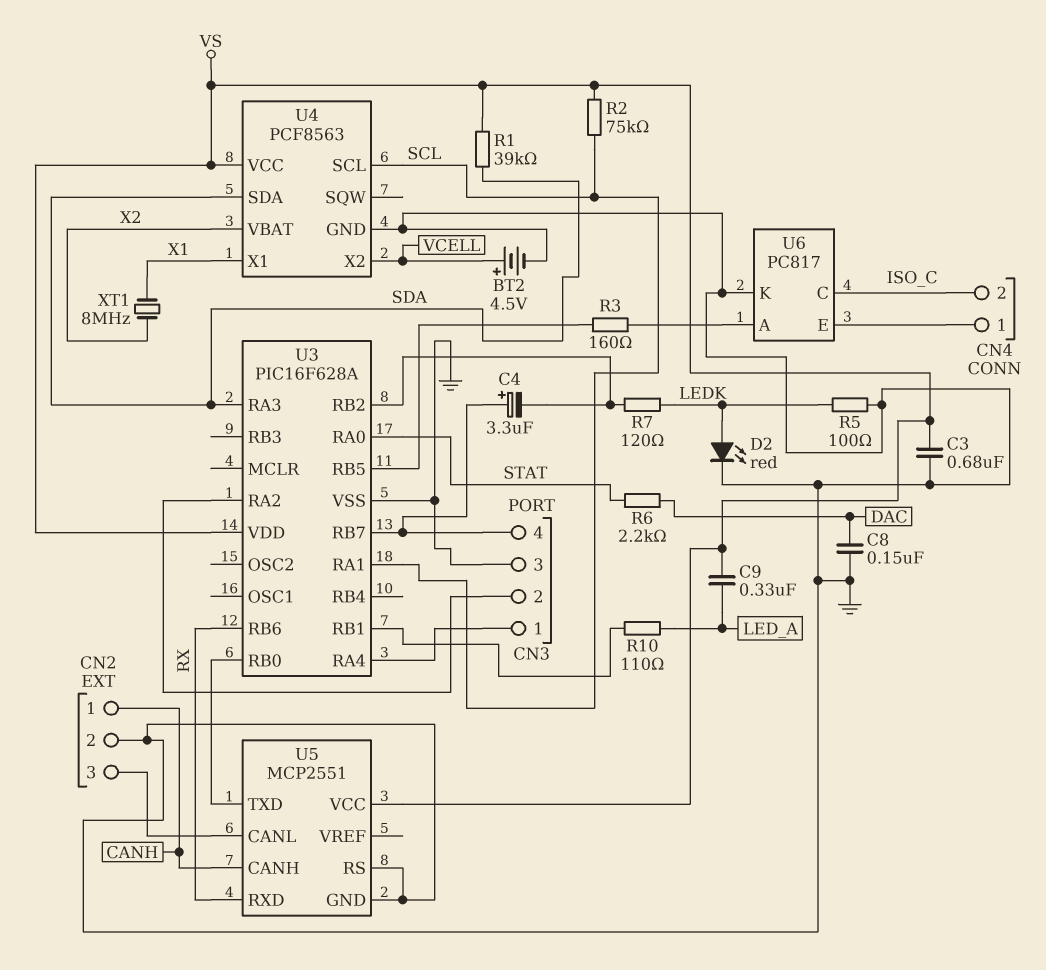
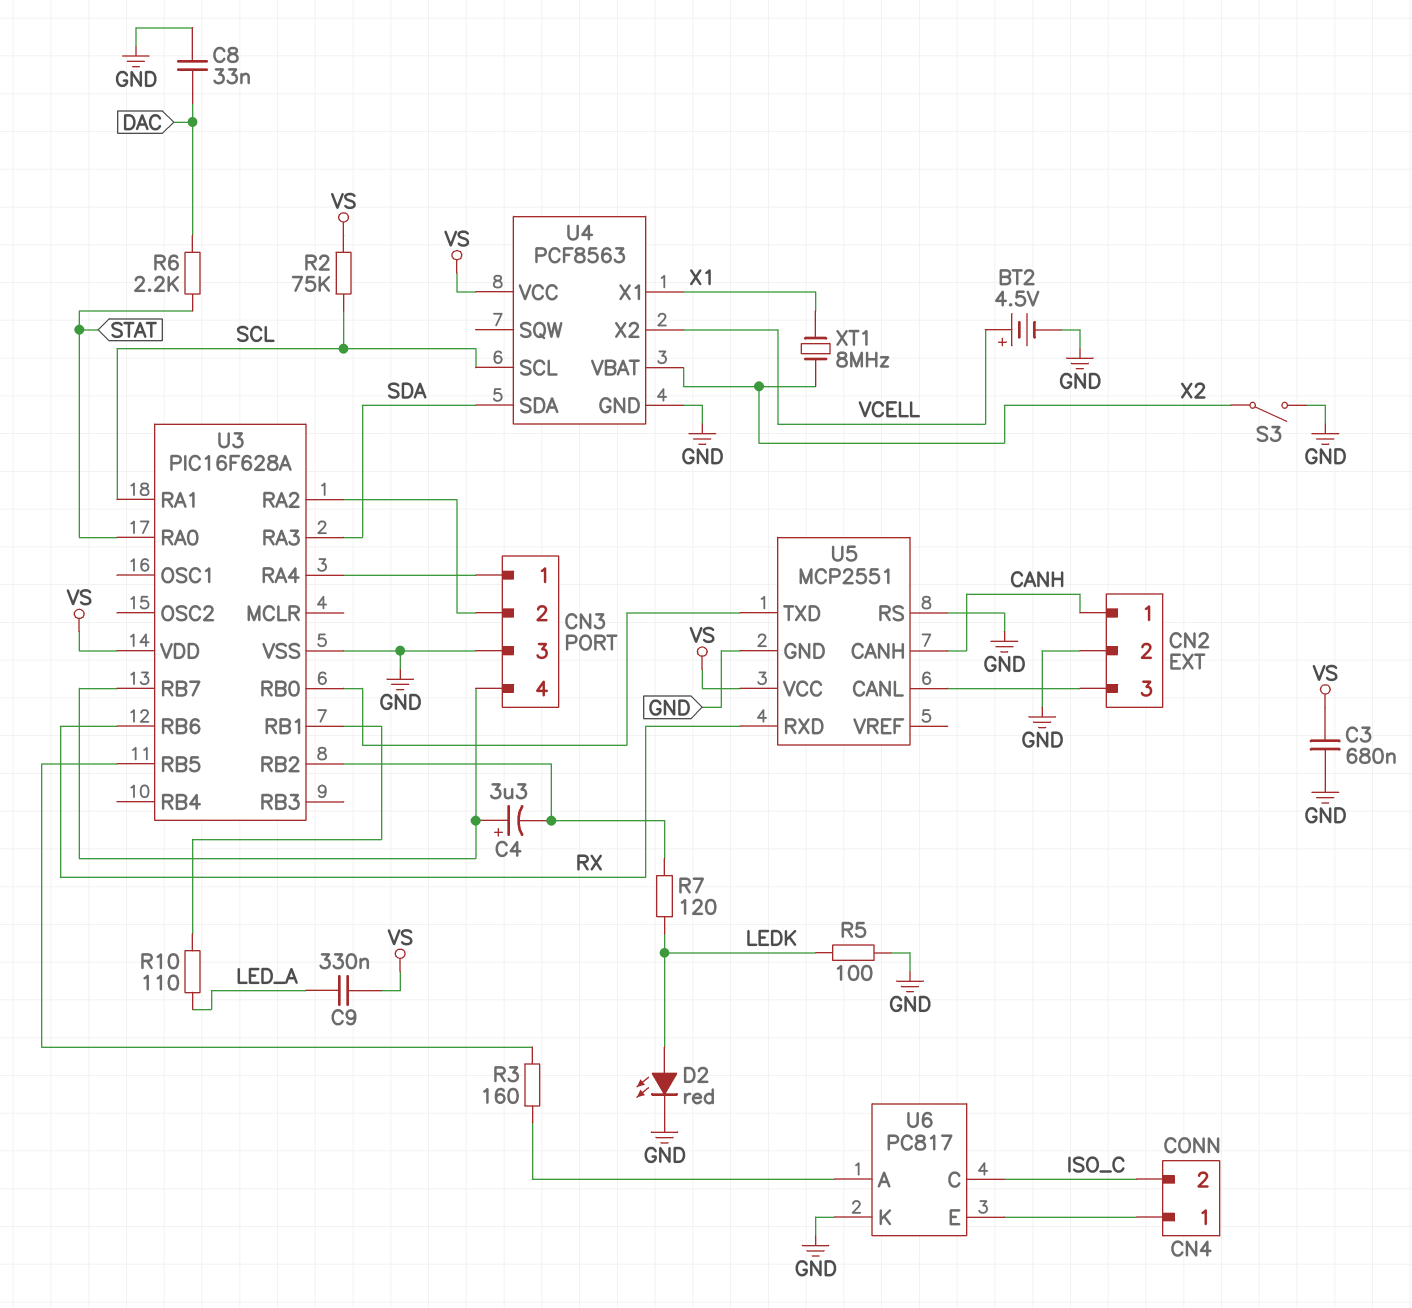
C8: 150nF (DAC, GND) -> 33nF (DAC, GND)
R1: 39k (SDA, VS) -> none
S3: none -> switch (GND, X2)

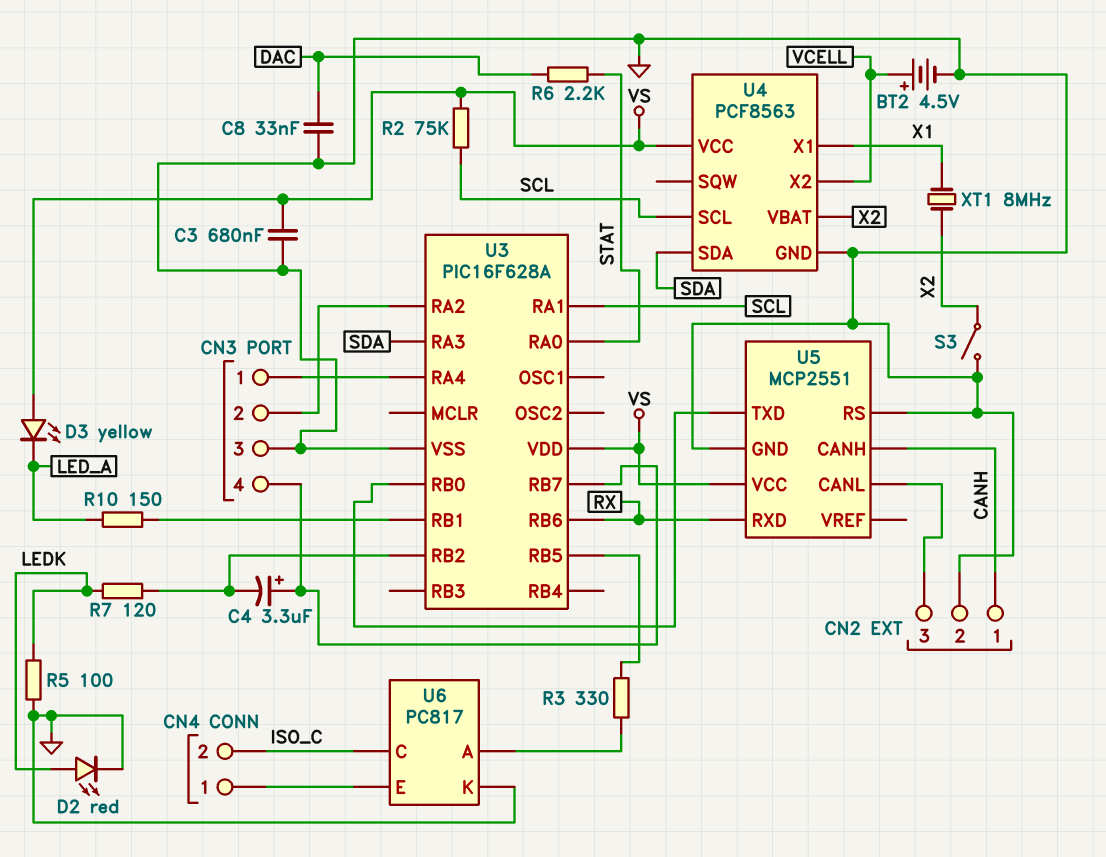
C9: 330nF (LED_A, VS) -> none
D3: none -> LED yellow (A VS, K LED_A)
R3: 160 (U3/RB5, U6/A) -> 330 (U3/RB5, U6/A)
R10: 110 (LED_A, U3/RB1) -> 150 (LED_A, U3/RB1)

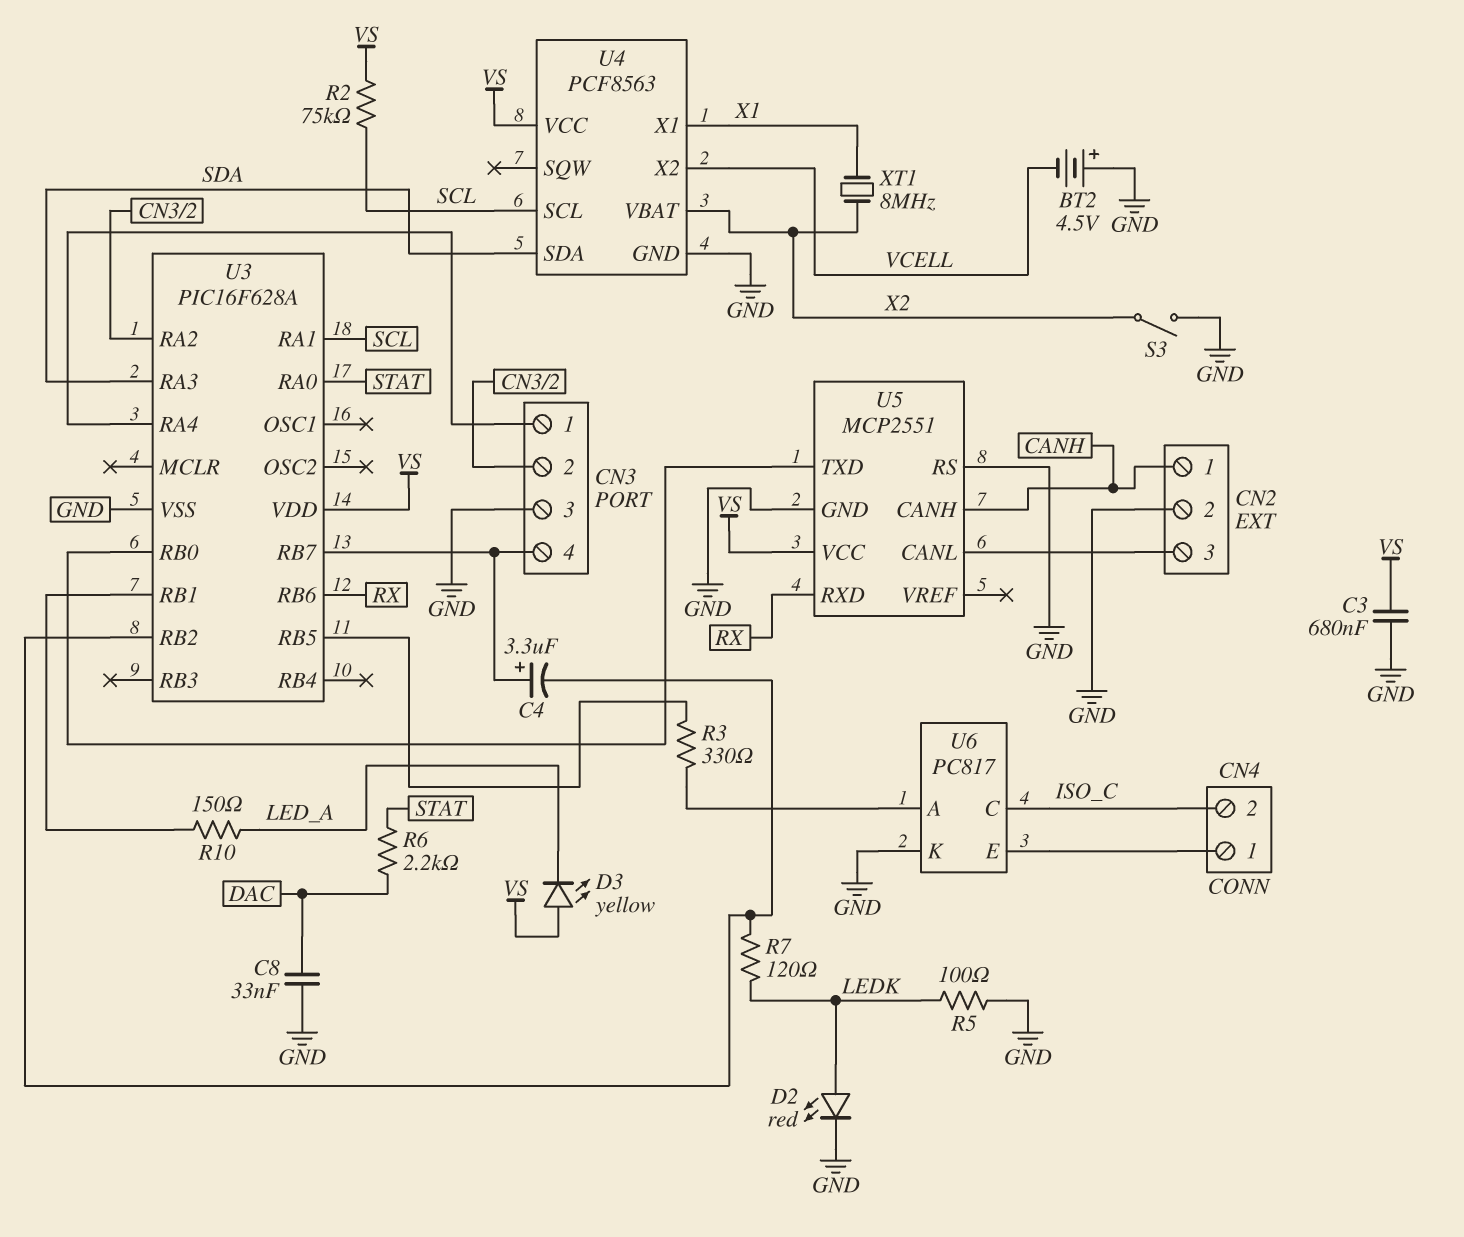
BT2: 4.5V (plus VCELL, minus GND) -> 4.5V (plus GND, minus VCELL)

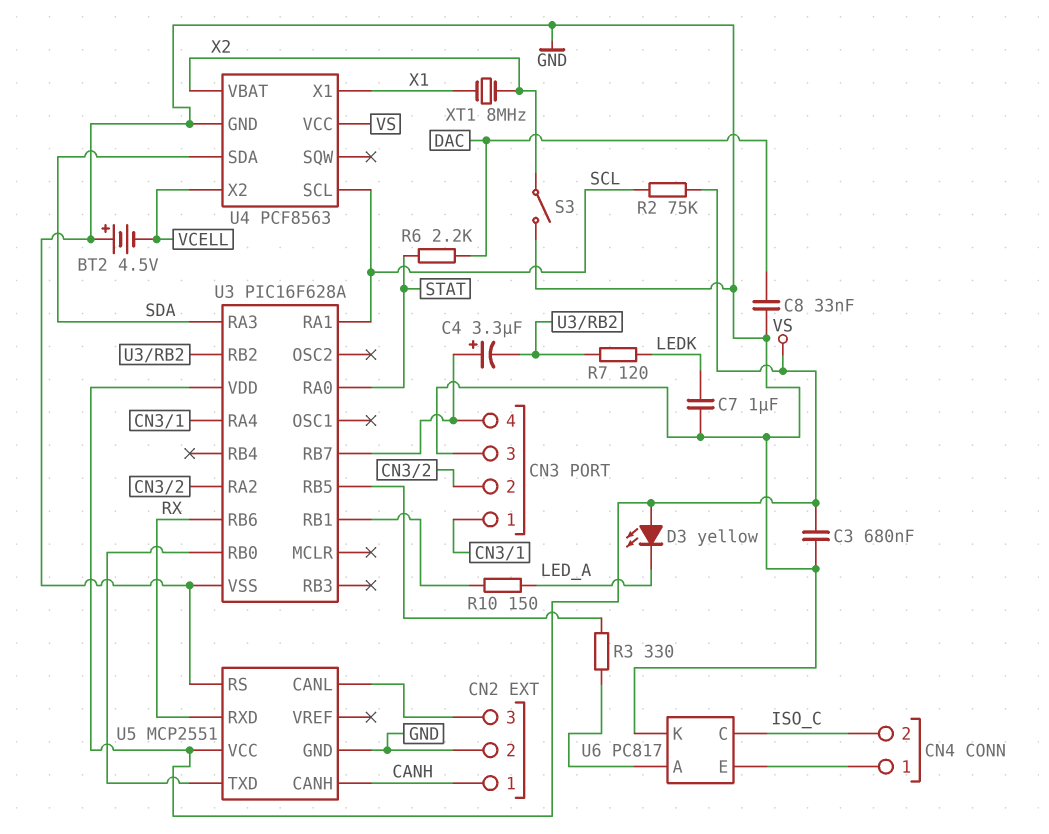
C7: none -> 1uF (GND, LEDK)
D2: LED red (A LEDK, K GND) -> none
R5: 100 (GND, LEDK) -> none

